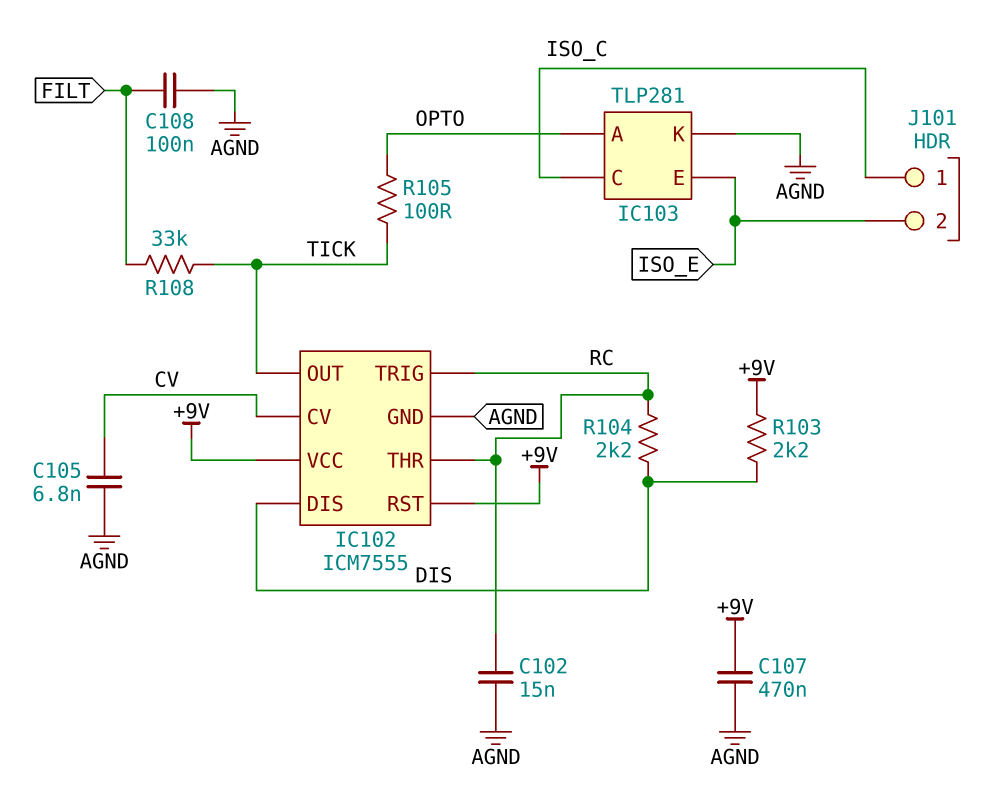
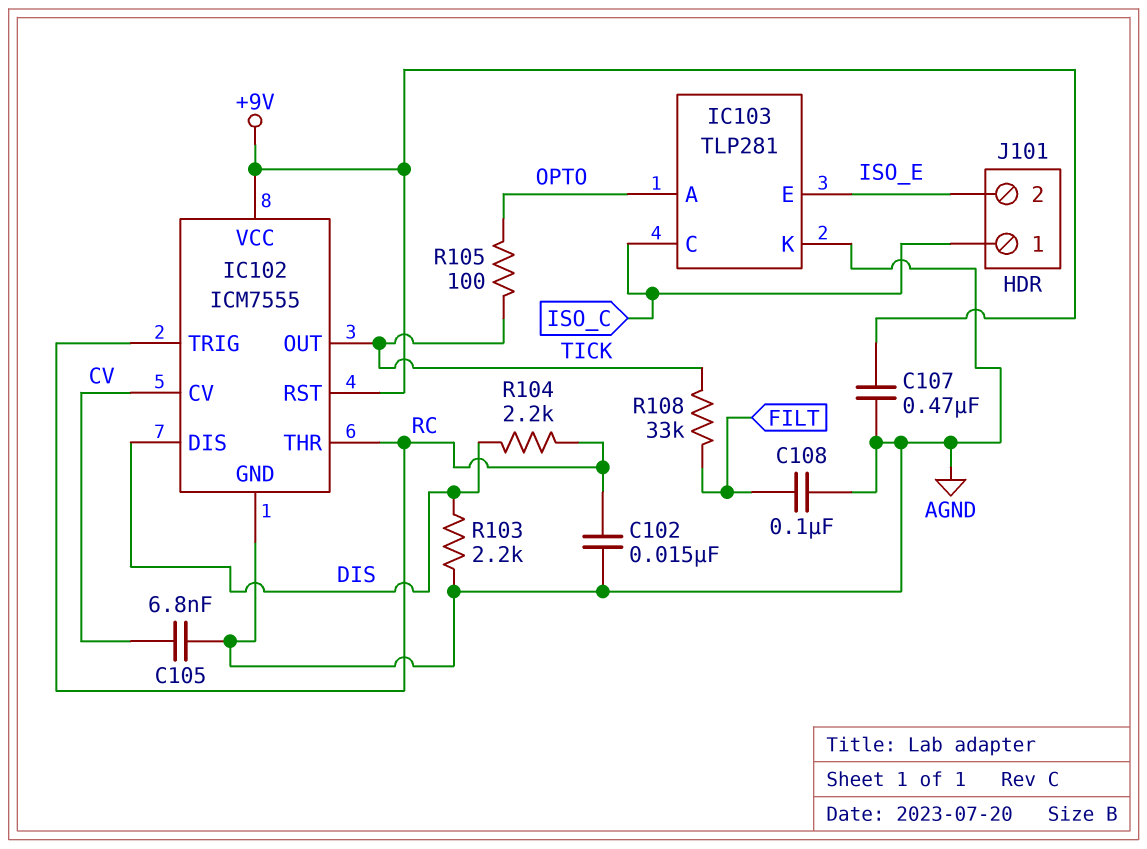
R103: 2.2k (+9V, DIS) -> 2.2k (AGND, DIS)

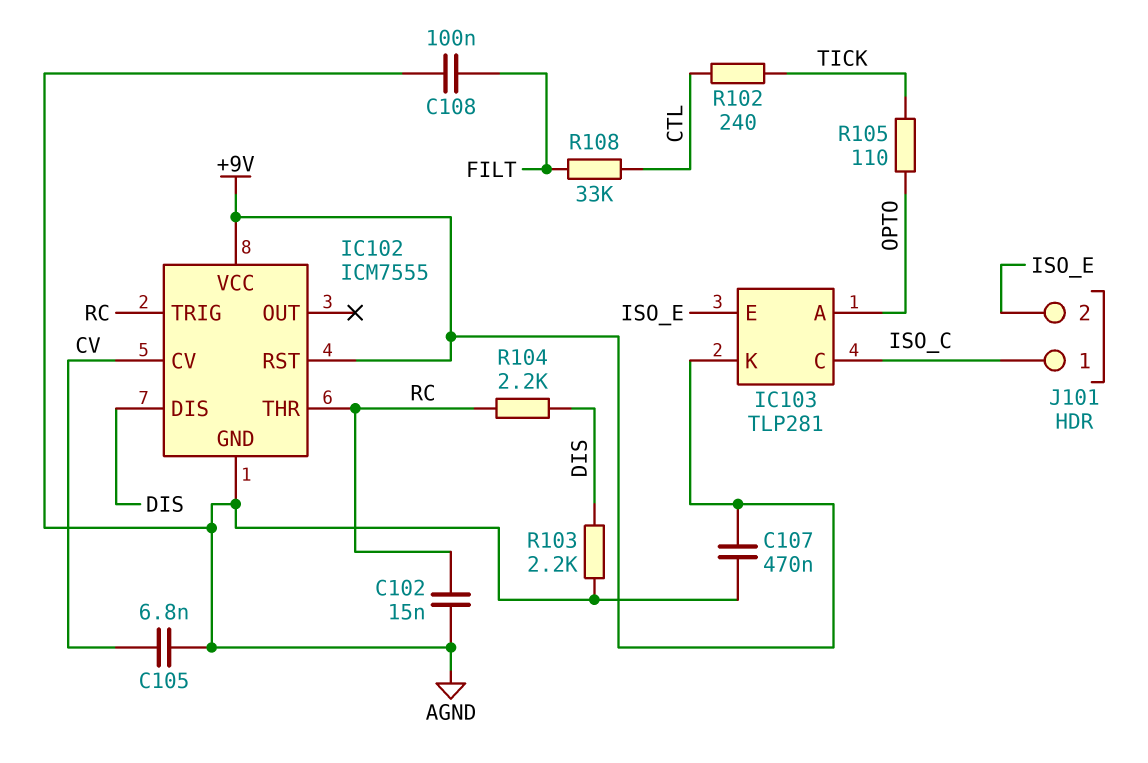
IC102 pin OUT: TICK -> none
IC103 pin K: AGND -> +9V
R102: none -> 240 (CTL, TICK)
R105: 100 (OPTO, TICK) -> 110 (OPTO, TICK)
R108: 33k (FILT, TICK) -> 33k (CTL, FILT)

